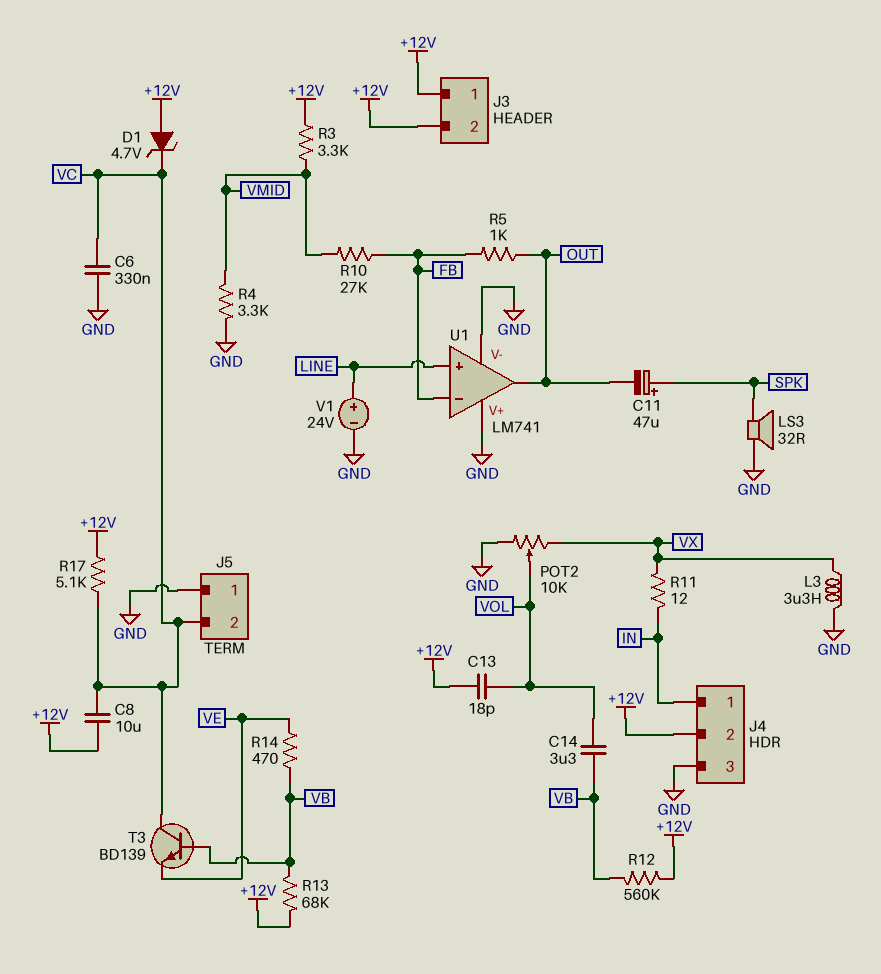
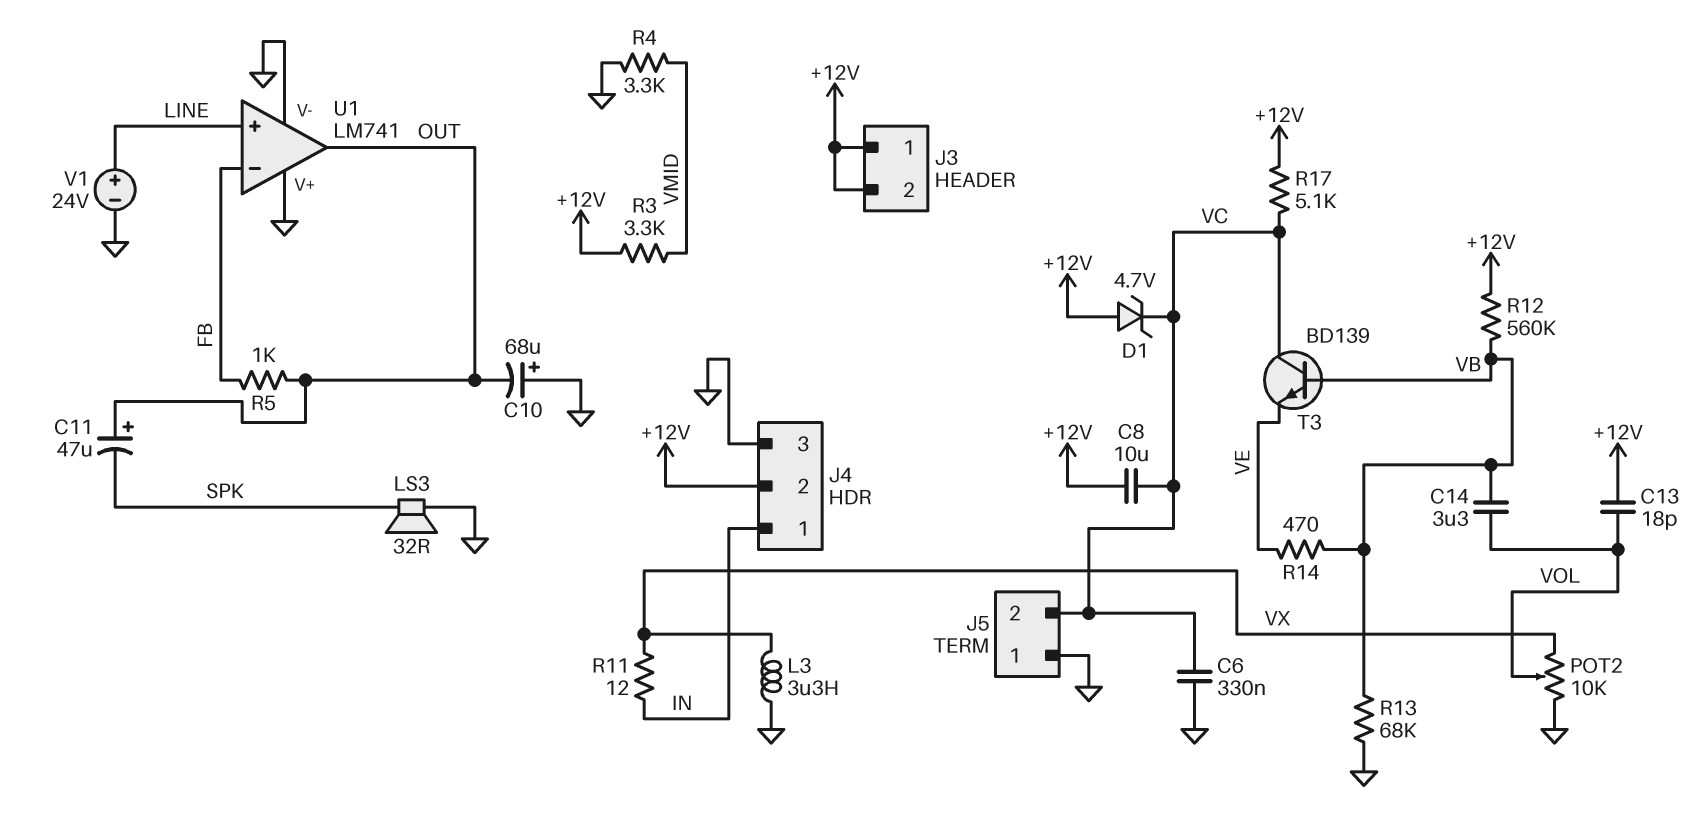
C10: none -> 68uF (plus GND, minus OUT)
C11: 47uF (plus SPK, minus OUT) -> 47uF (plus OUT, minus SPK)
R10: 27k (FB, VMID) -> none
R13: 68k (+12V, VB) -> 68k (GND, VB)

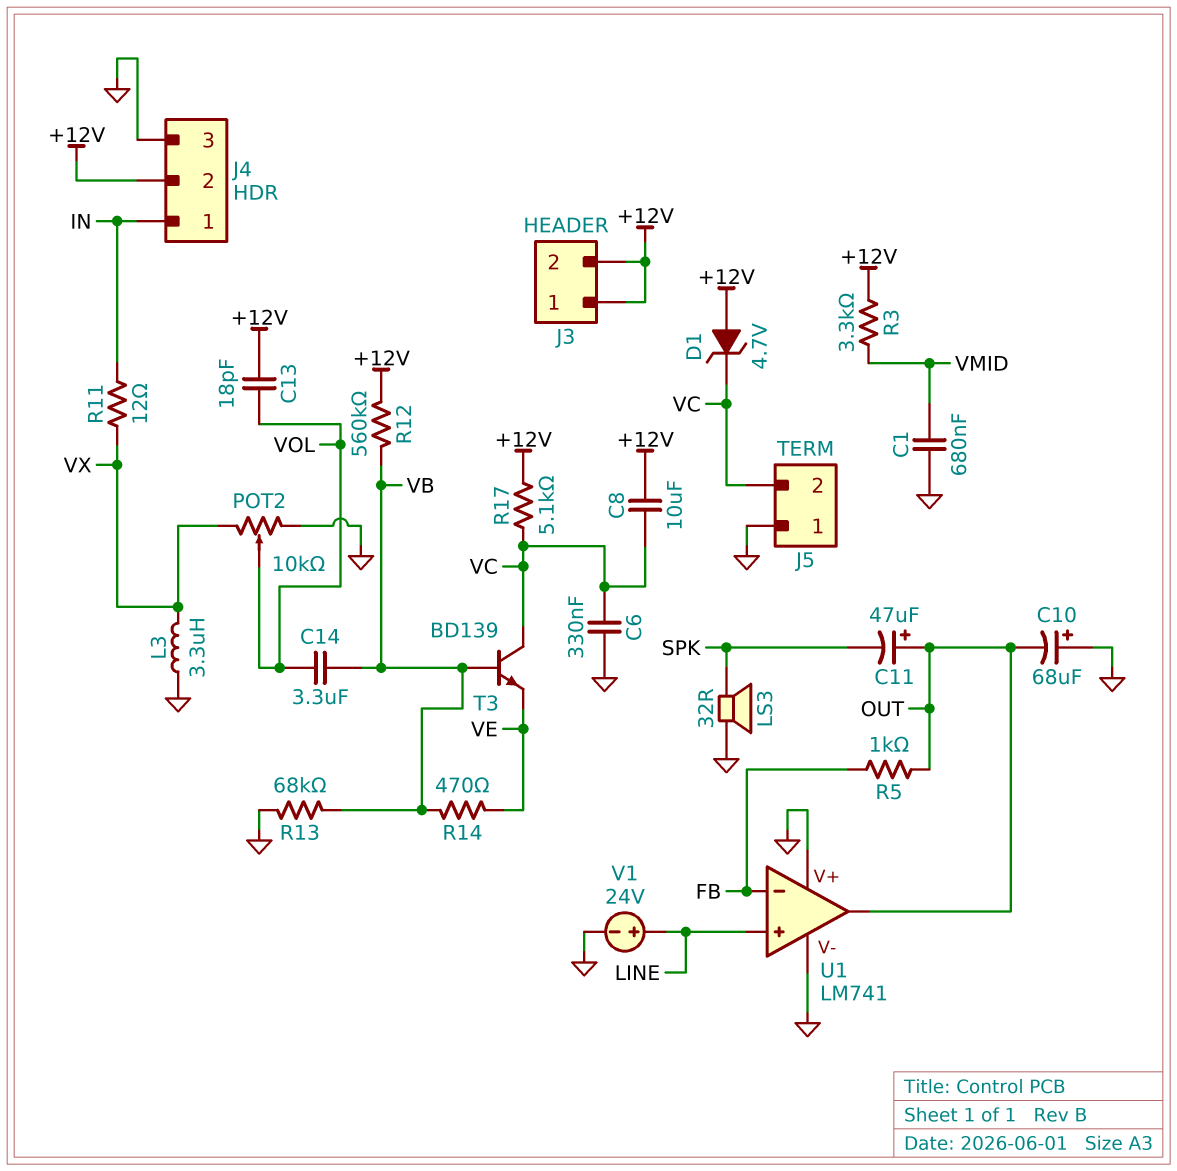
C1: none -> 680nF (GND, VMID)
R4: 3.3k (GND, VMID) -> none

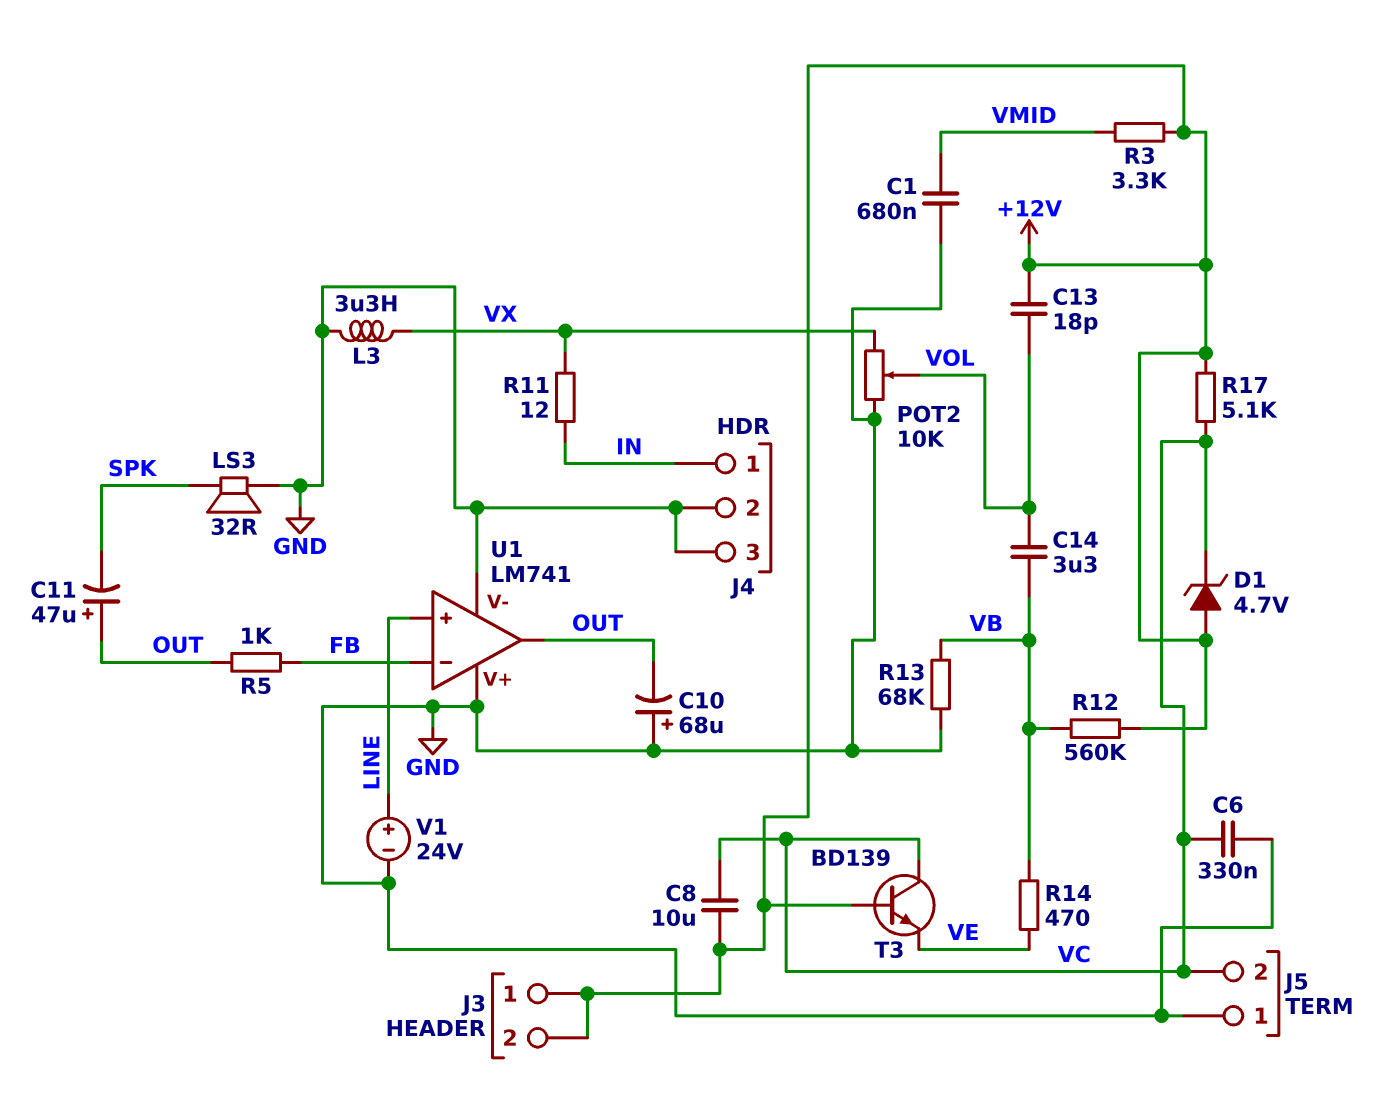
J4 pin 2: +12V -> GND
T3: NPN BD139 (B VB, C VC, E VE) -> NPN BD139 (B +12V, C VC, E VE)

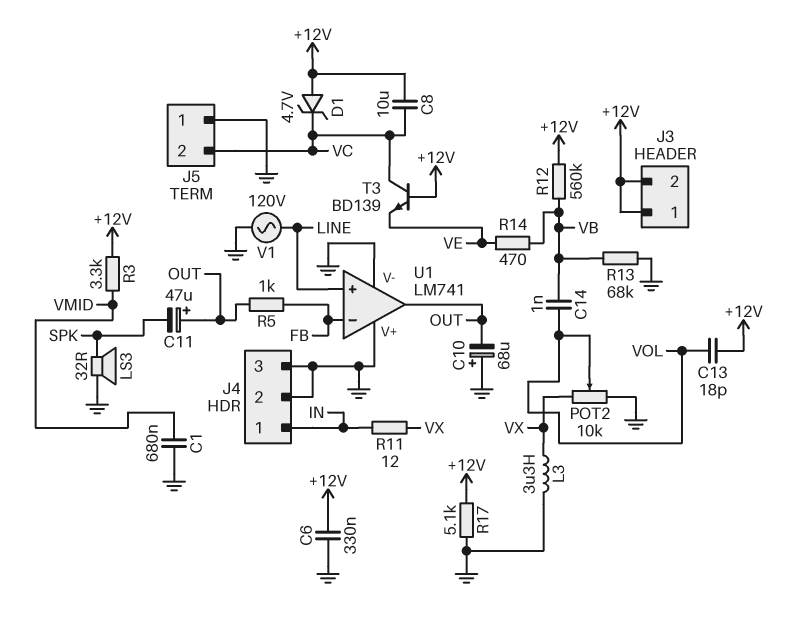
C6: 330nF (GND, VC) -> 330nF (+12V, GND)
C14: 3.3uF (VB, VOL) -> 1nF (VB, VOL)
R17: 5.1k (+12V, VC) -> 5.1k (+12V, GND)
V1: 24V (plus LINE, minus GND) -> AC 120V (GND, LINE)

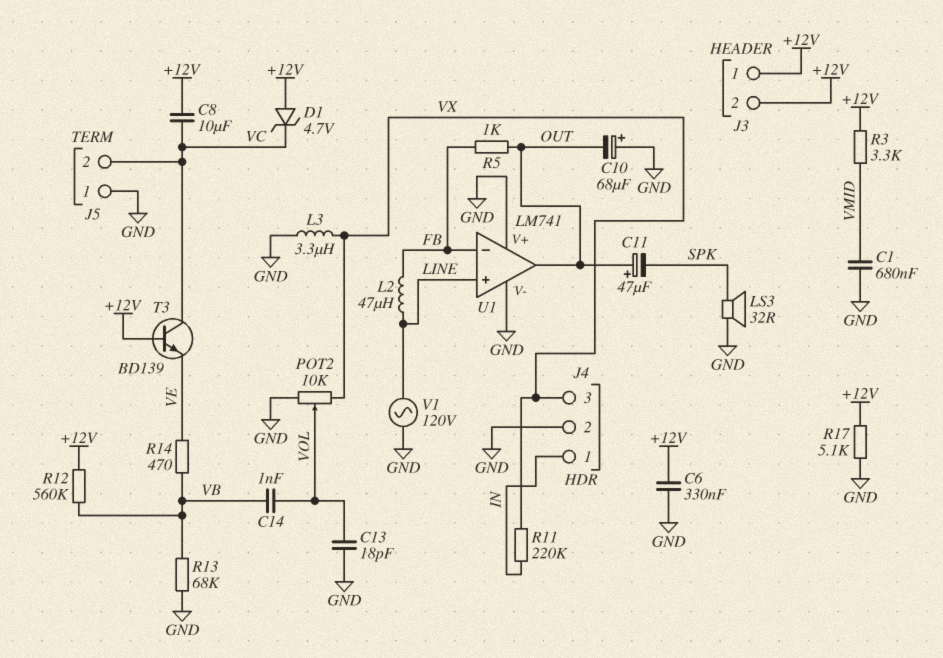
C13: 18pF (+12V, VOL) -> 18pF (GND, VOL)
J4 pin 3: GND -> VX
L2: none -> 47uH (FB, LINE)
R11: 12 (IN, VX) -> 220k (IN, VX)

